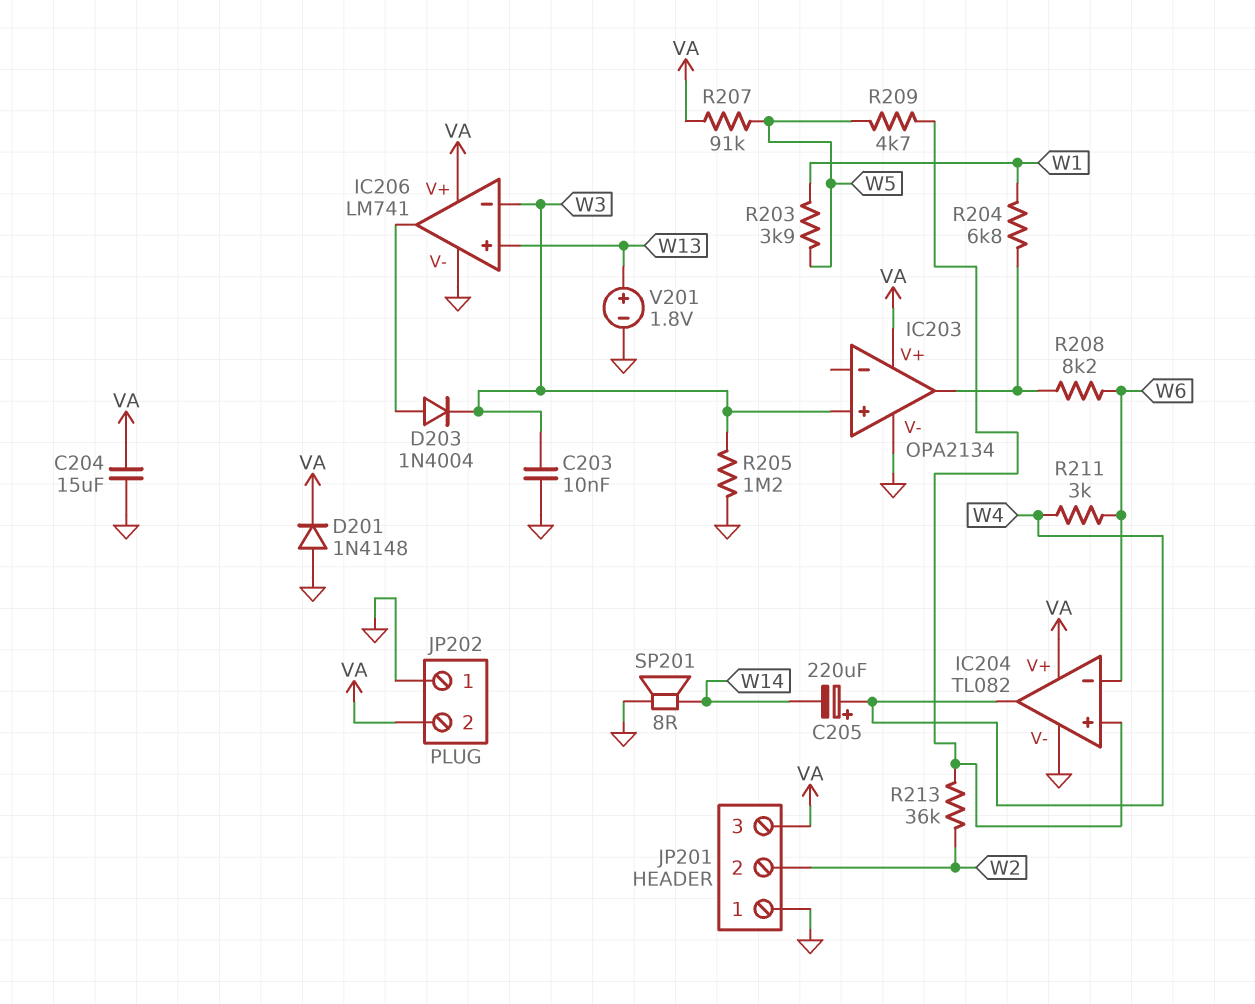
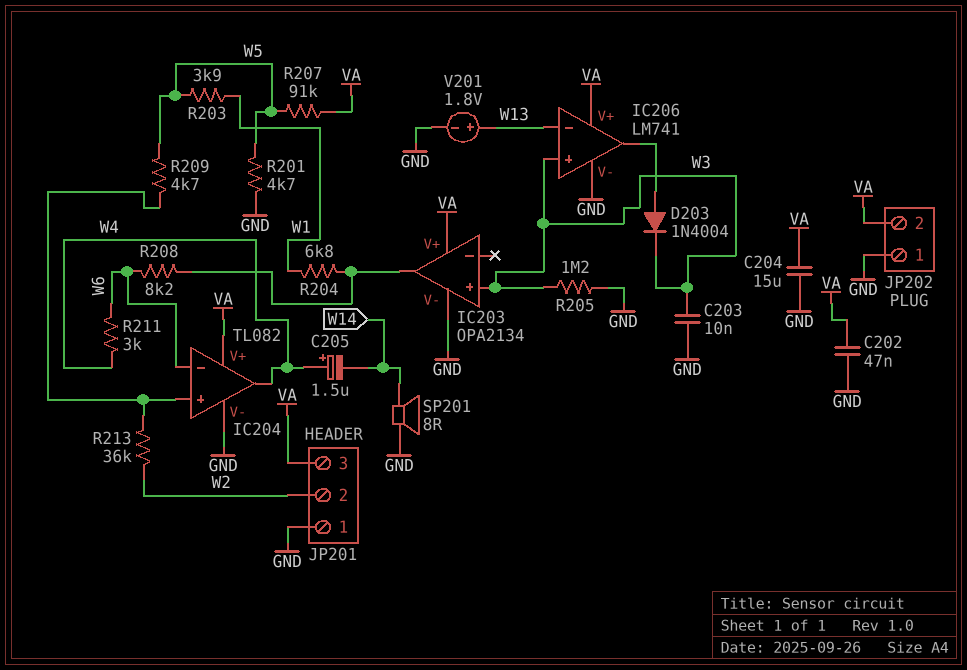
C202: none -> 47nF (GND, VA)
C205: 220uF (plus W4, minus W14) -> 1.5uF (plus W4, minus W14)
D201: diode 1N4148 (A GND, K VA) -> none
IC206 pin in+: W13 -> W3
IC206 pin in-: W3 -> W13
R201: none -> 4.7k (GND, W5)

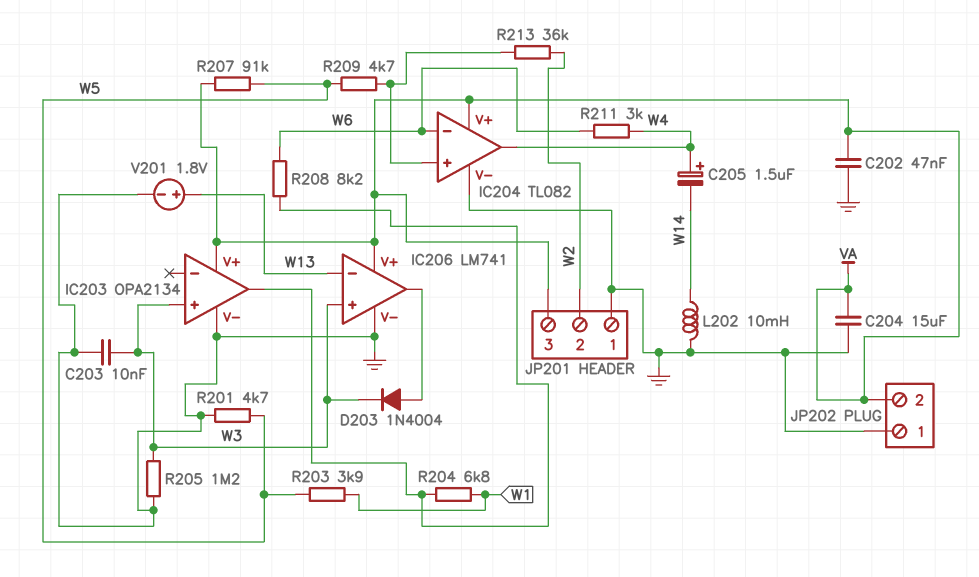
L202: none -> 10mH (GND, W14)
SP201: speaker 8R (GND, W14) -> none

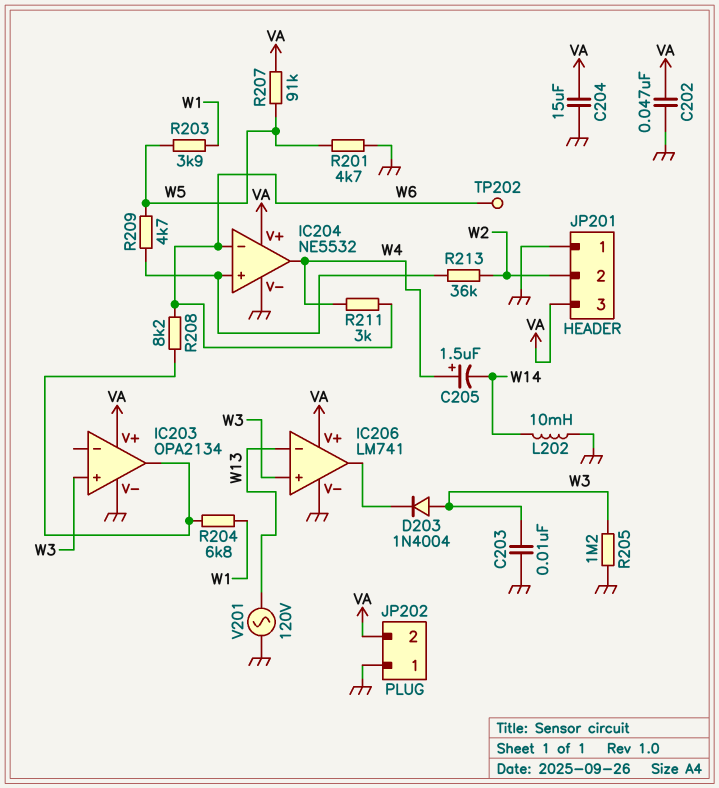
D203: diode 1N4004 (A IC206/out, K W3) -> diode 1N4004 (A W3, K IC206/out)
IC204: TL082 -> NE5532
TP202: none -> test point (W6)
V201: 1.8V (plus W13, minus GND) -> AC 120V (GND, W13)

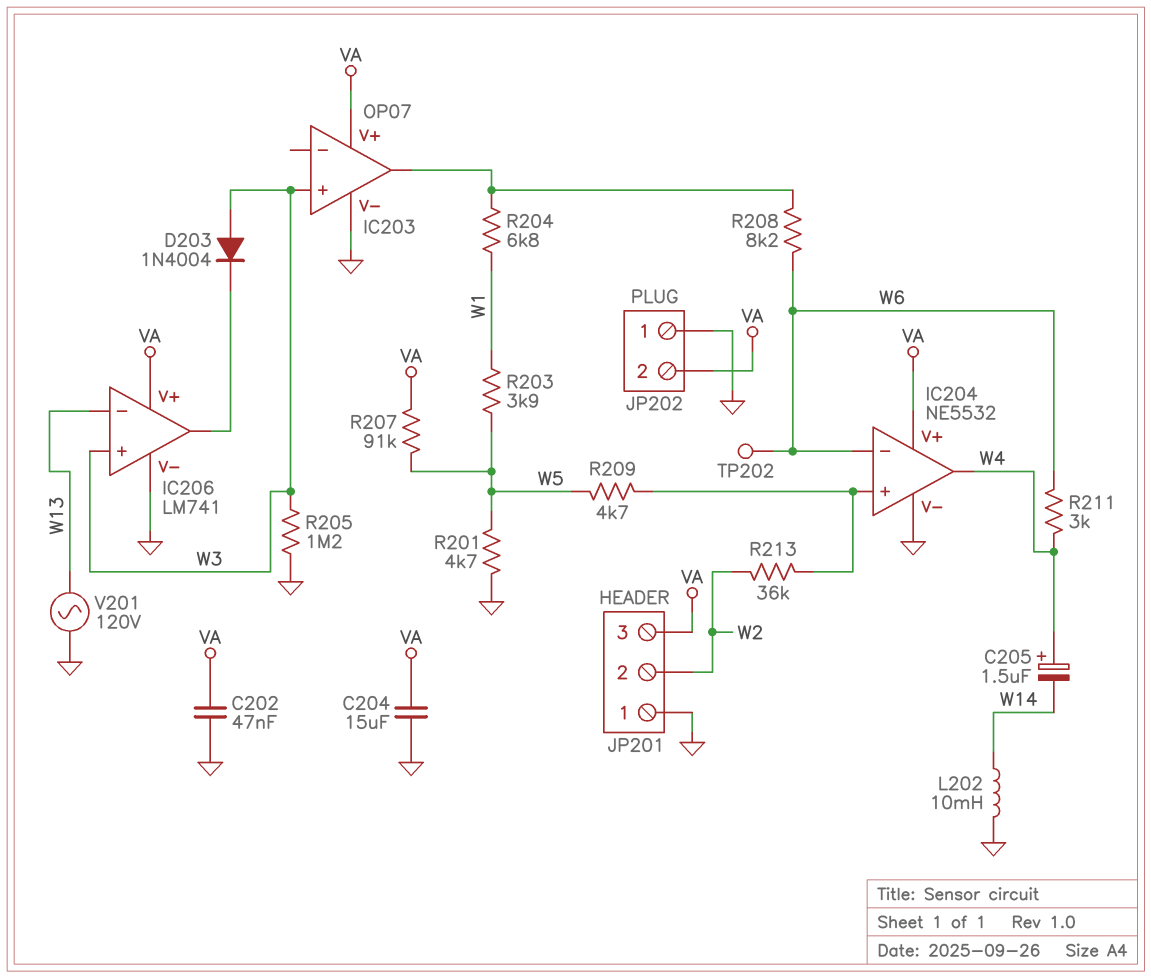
C203: 10nF (GND, W3) -> none
IC203: OPA2134 -> OP07

